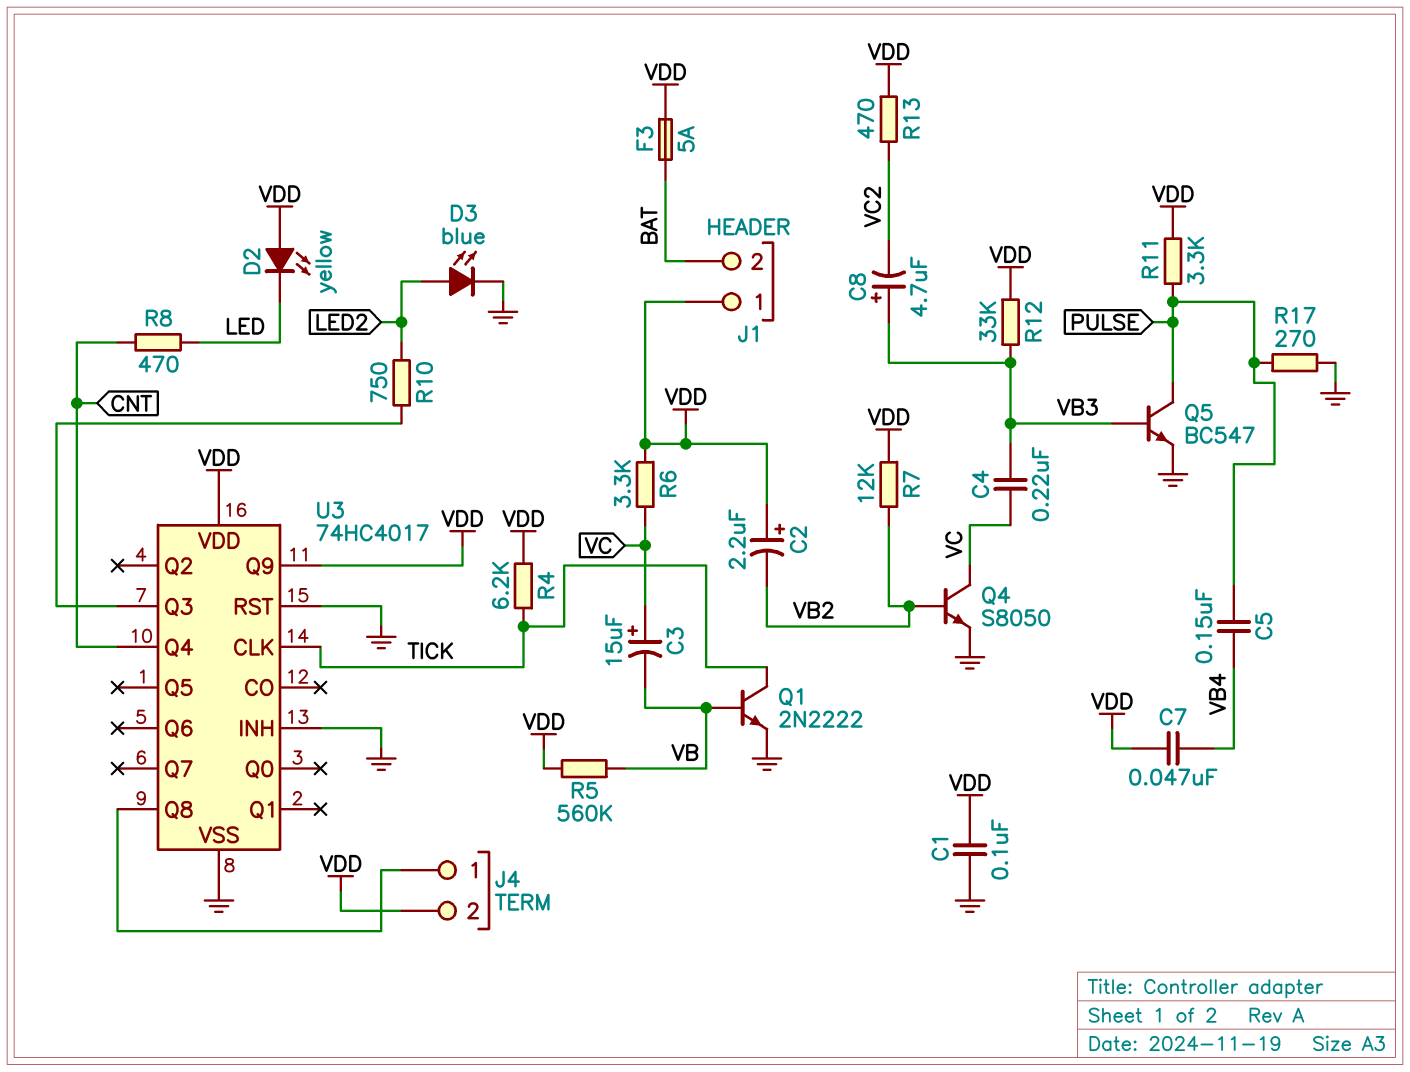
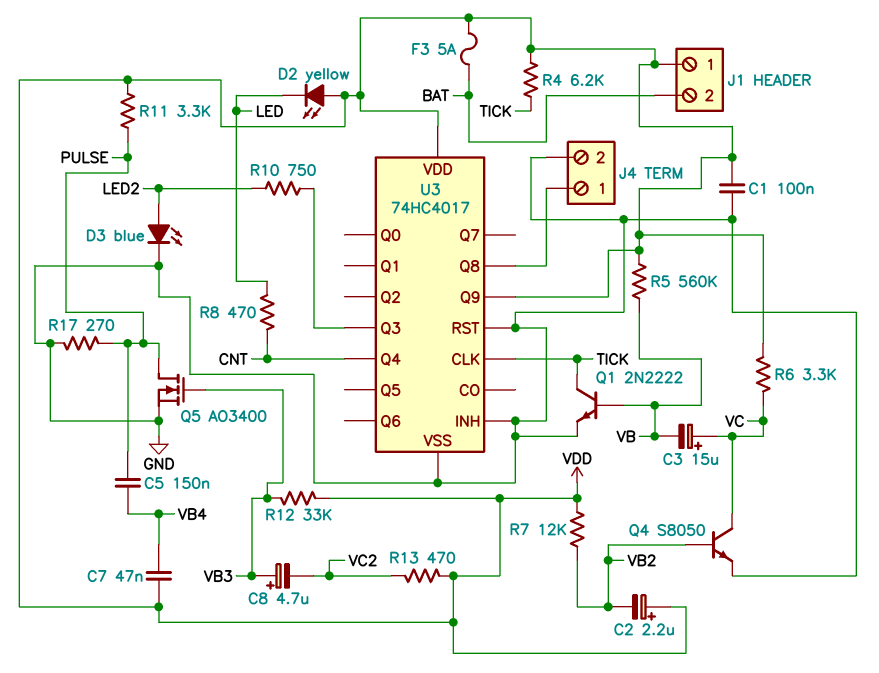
C4: 220nF (VB3, VC) -> none
J4 pin 2: VDD -> GND
Q5: NPN BC547 (B VB3, C PULSE, E GND) -> NMOS AO3400 (G VB3, D PULSE, S GND)

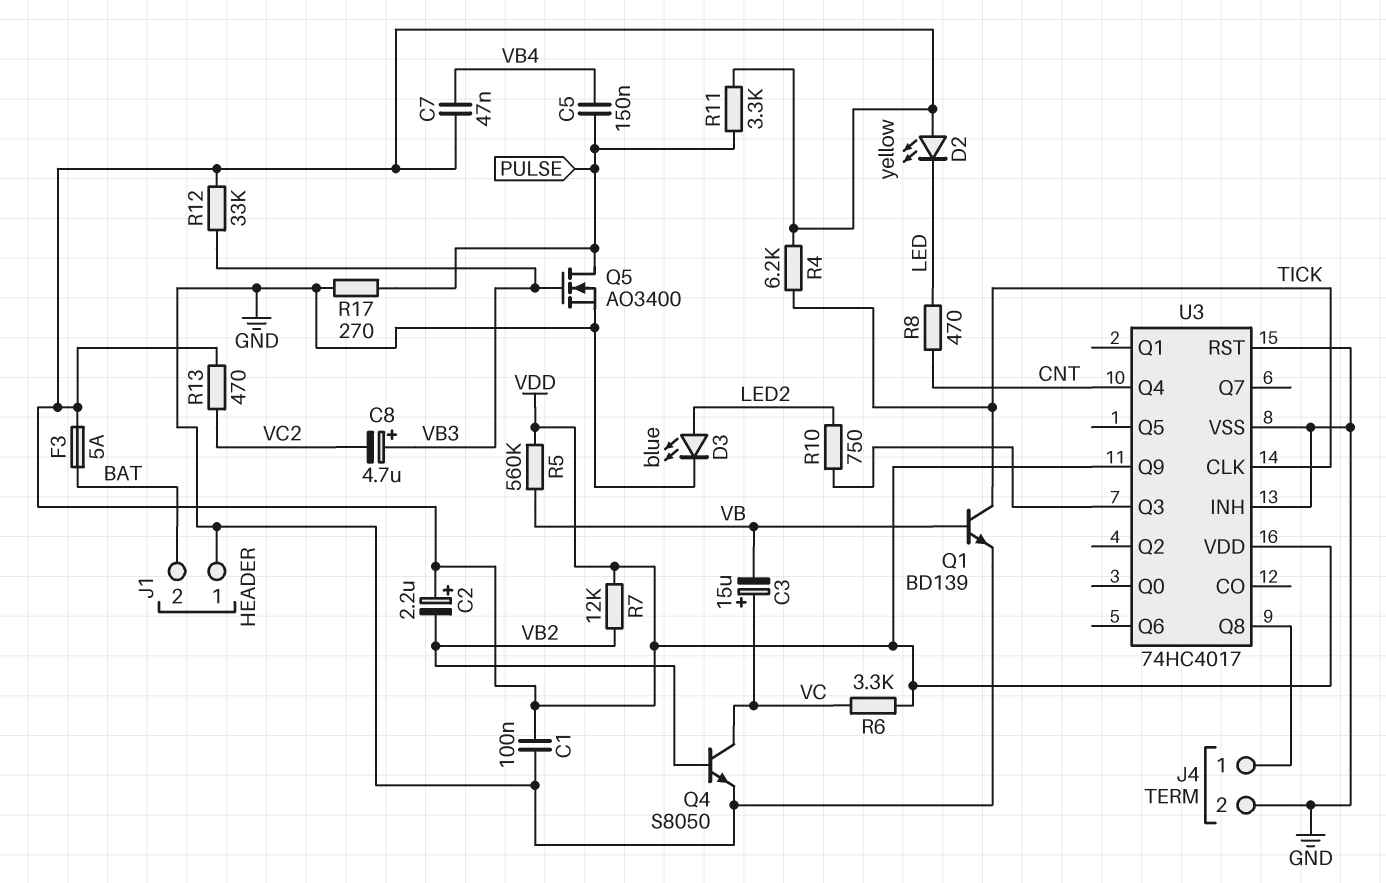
J1 pin 1: VDD -> GND
Q1: NPN 2N2222 (B VB, C TICK, E GND) -> NPN BD139 (B VB, C TICK, E GND)

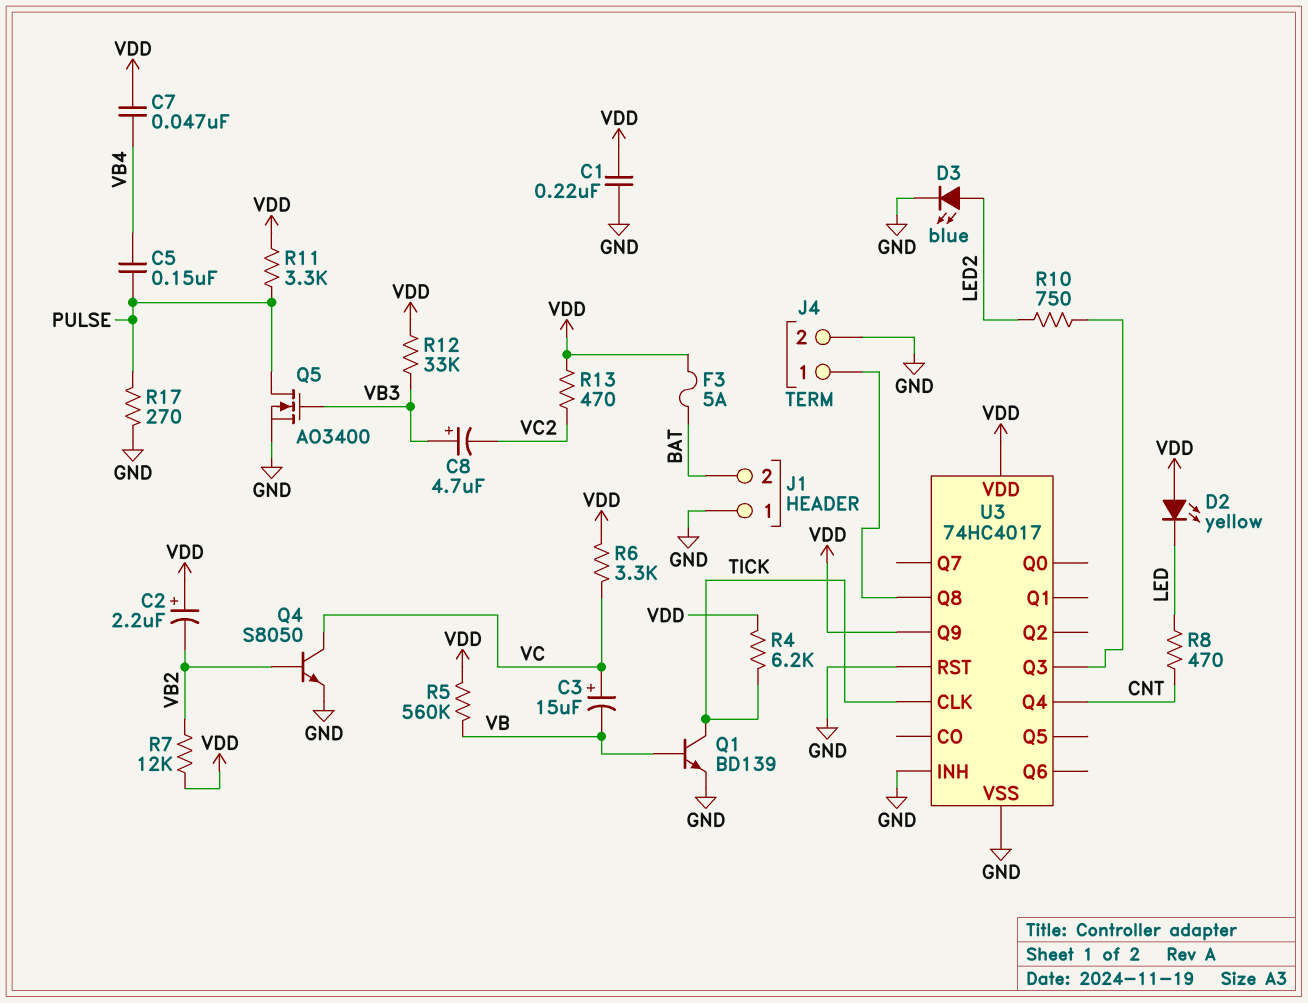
C1: 100nF (GND, VDD) -> 220nF (GND, VDD)

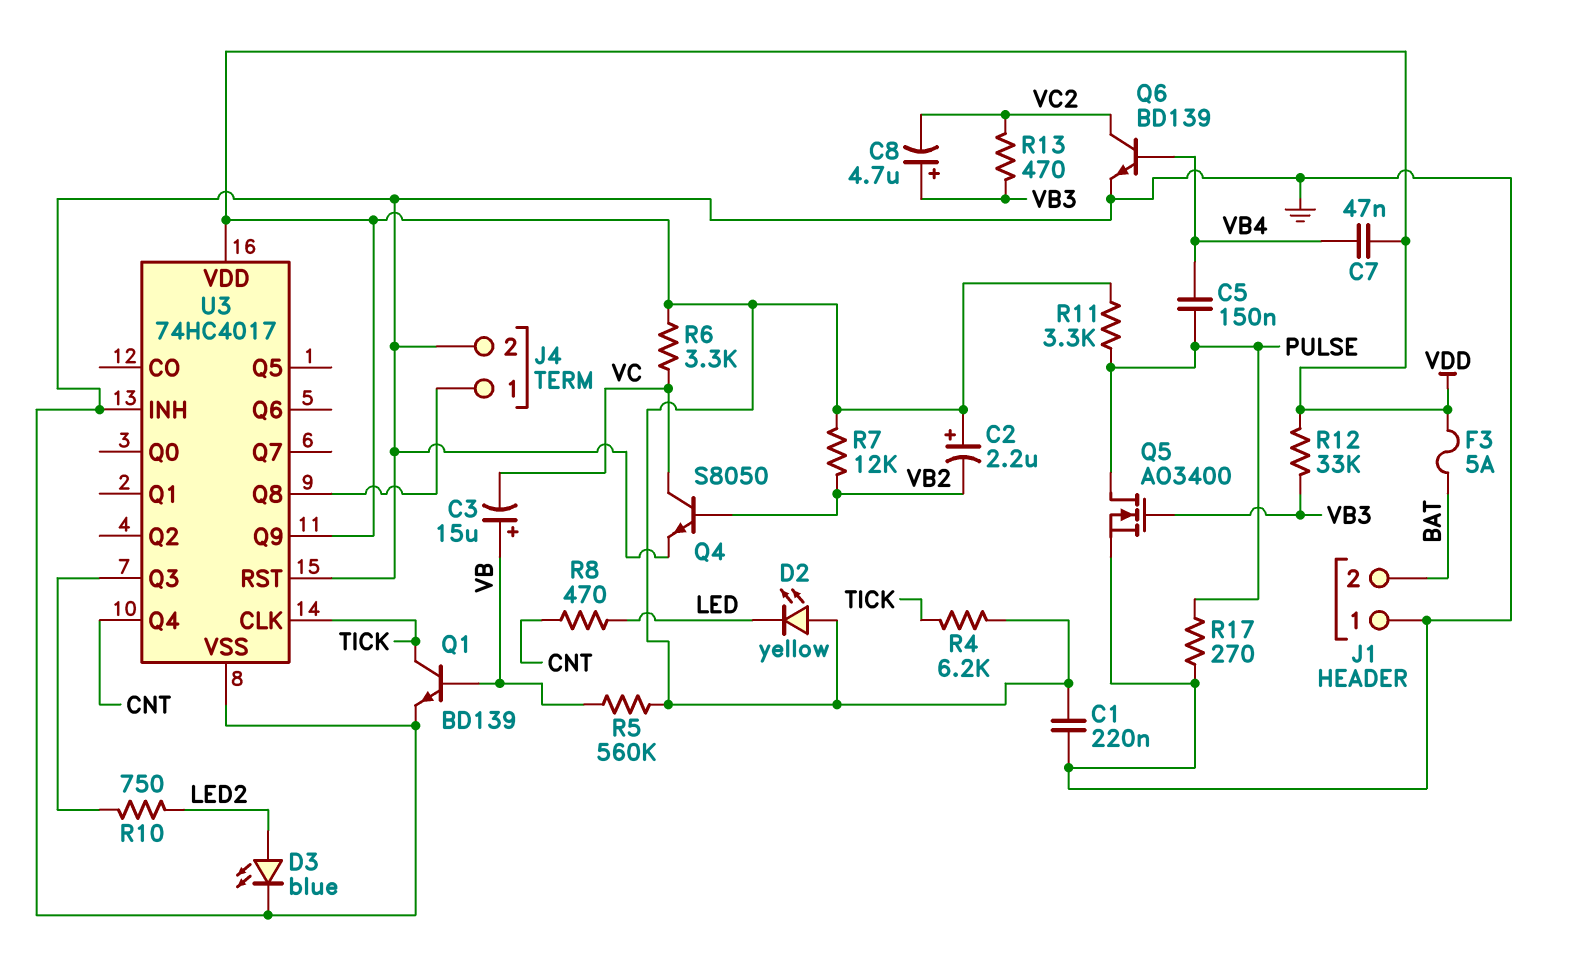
C3: 15uF (plus VC, minus VB) -> 15uF (plus VB, minus VC)
Q6: none -> NPN BD139 (B VB4, C VC2, E GND)
R13: 470 (VC2, VDD) -> 470 (VB3, VC2)

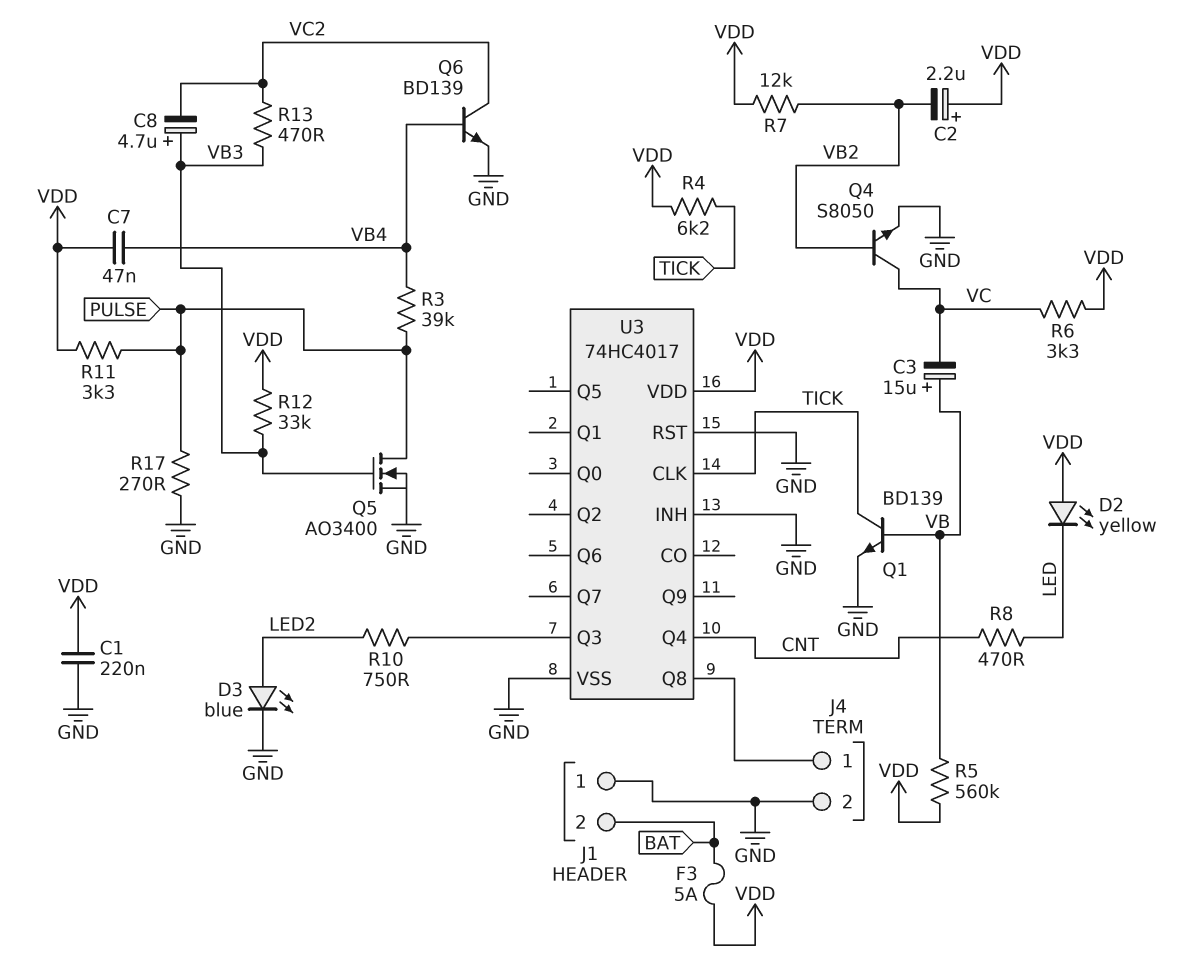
C5: 150nF (PULSE, VB4) -> none
R3: none -> 39k (PULSE, VB4)
U3 pin Q9: VDD -> none

